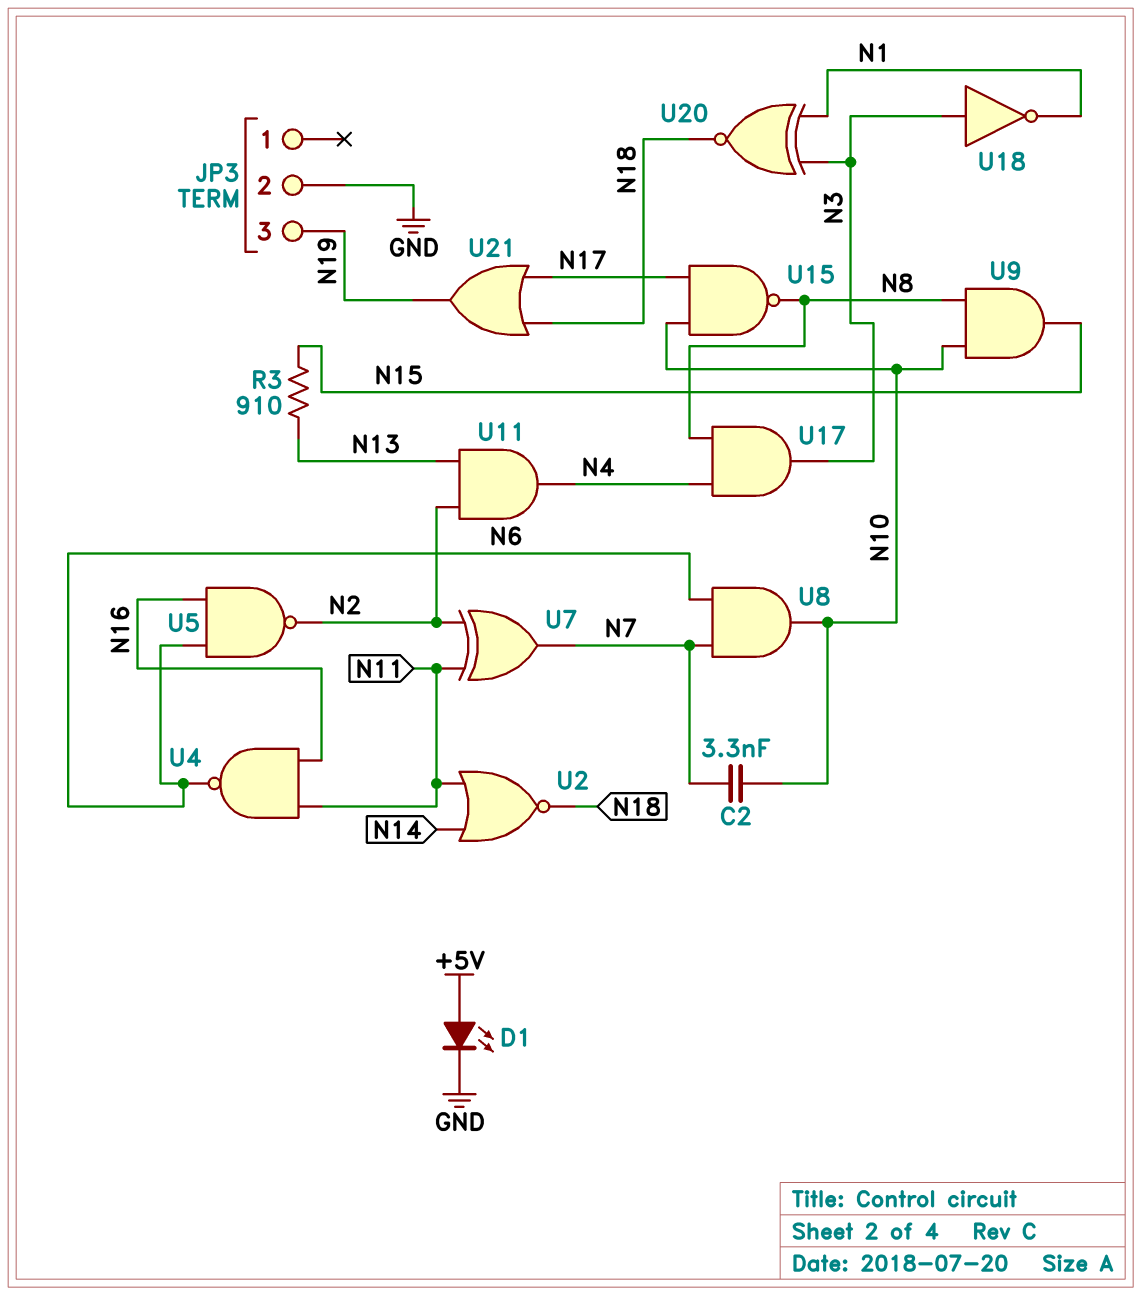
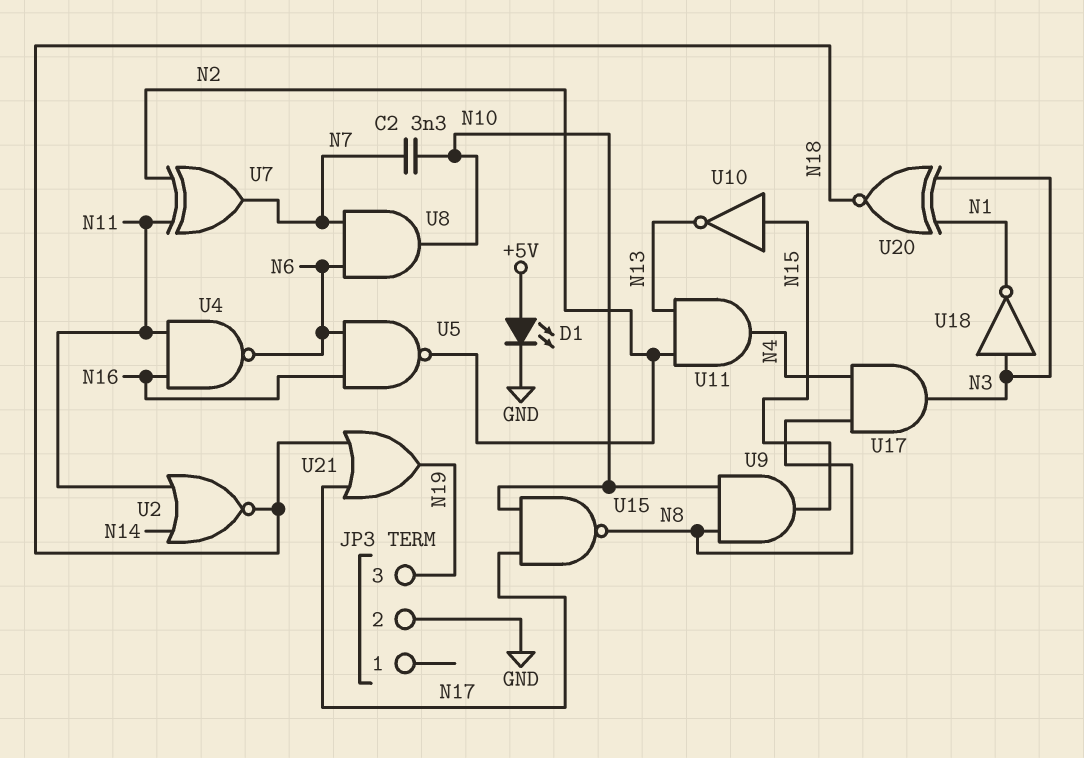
R3: 910 (N13, N15) -> none
U10: none -> NOT (in N15, out N13)

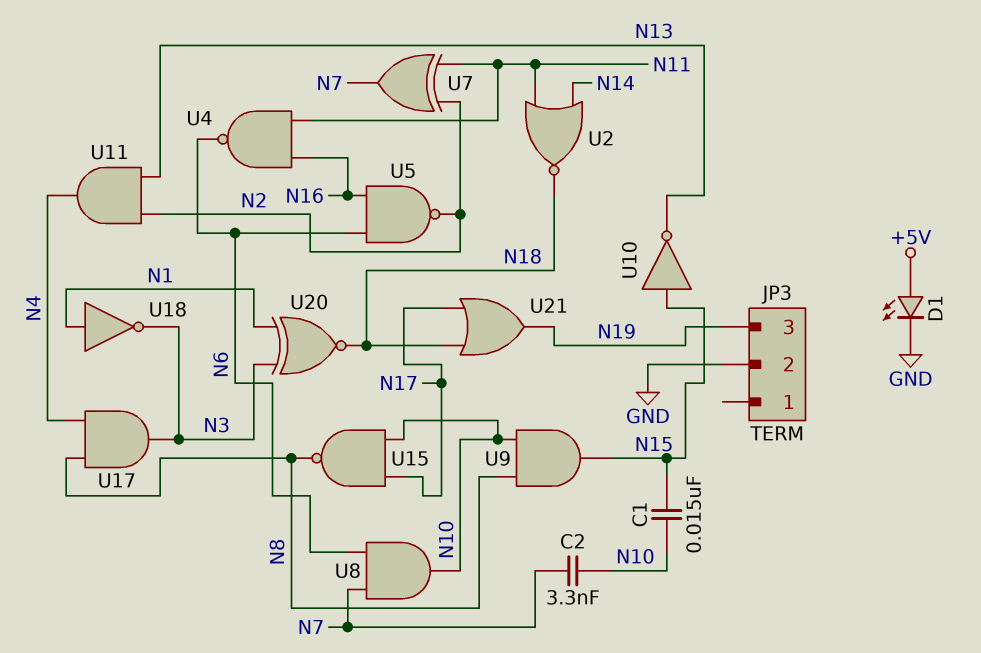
C1: none -> 15nF (N10, N15)
U18: NOT (in N3, out N1) -> NOT (in N1, out N3)

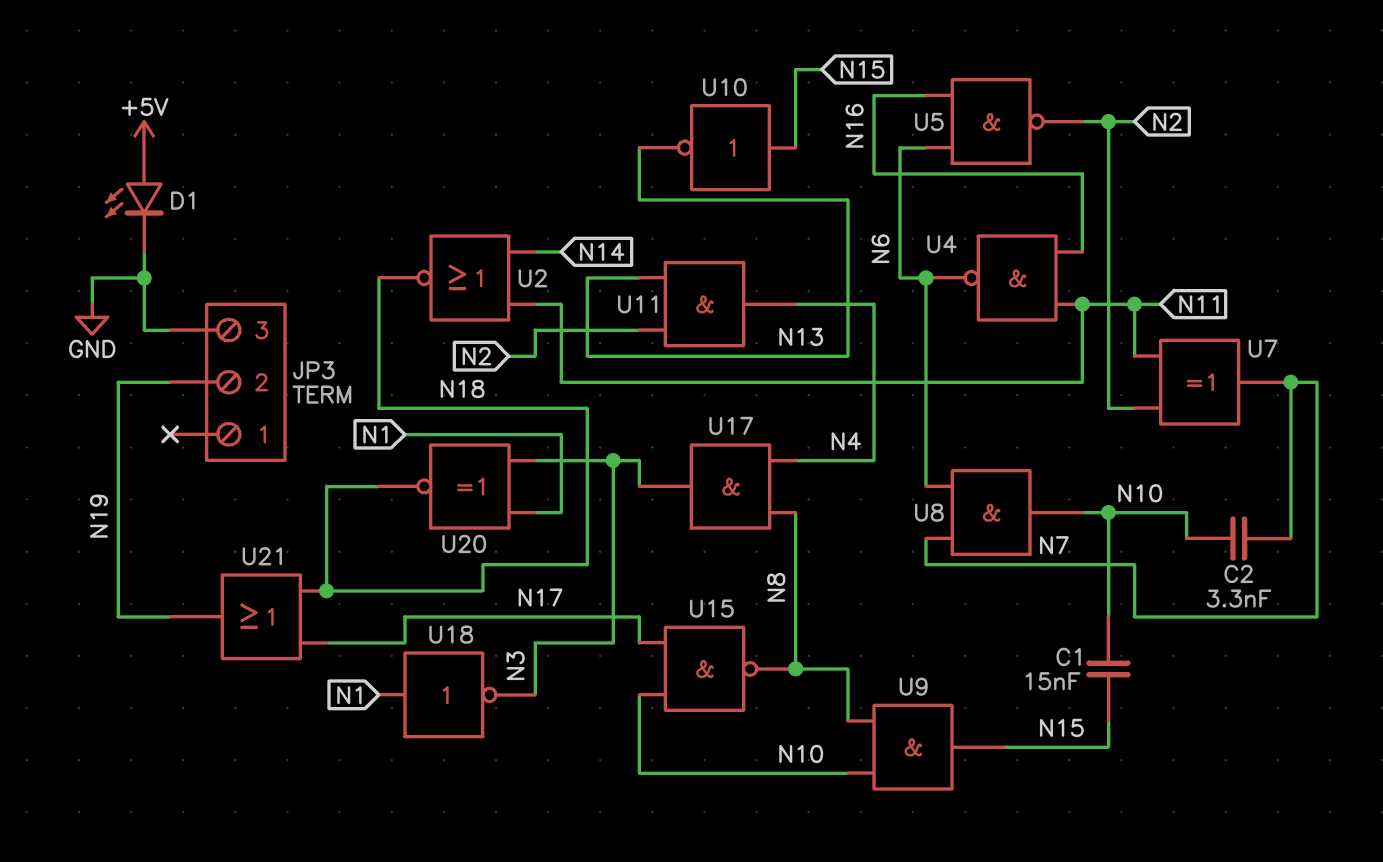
JP3 pin 2: GND -> N19
JP3 pin 3: N19 -> GND

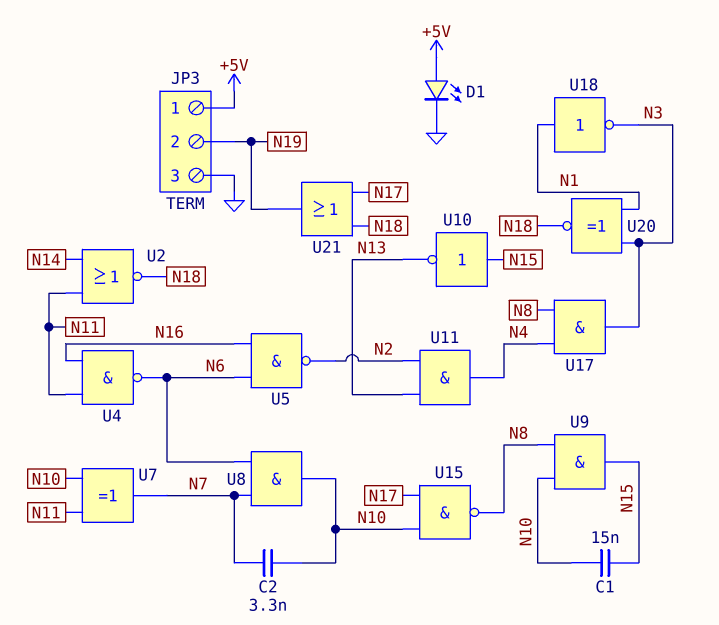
JP3 pin 1: none -> +5V
U7: XOR (in N2, in N11, out N7) -> XOR (in N10, in N11, out N7)

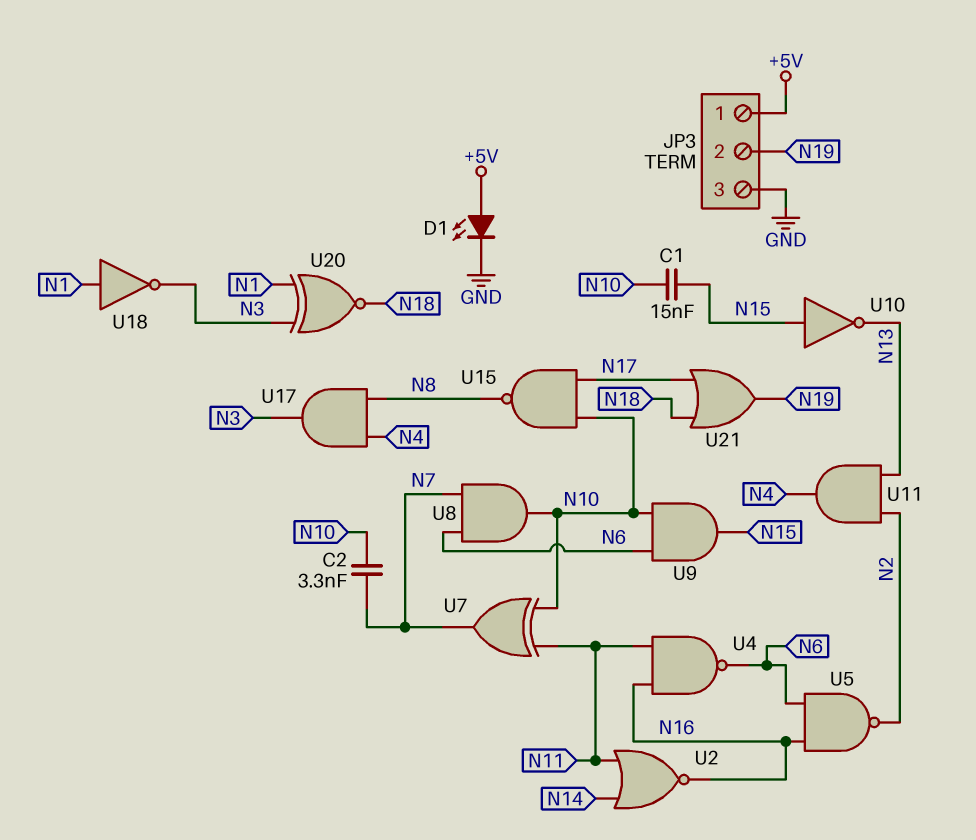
U2: NOR (in N11, in N14, out N18) -> NOR (in N11, in N14, out N16)
U9: AND (in N8, in N10, out N15) -> AND (in N6, in N10, out N15)

